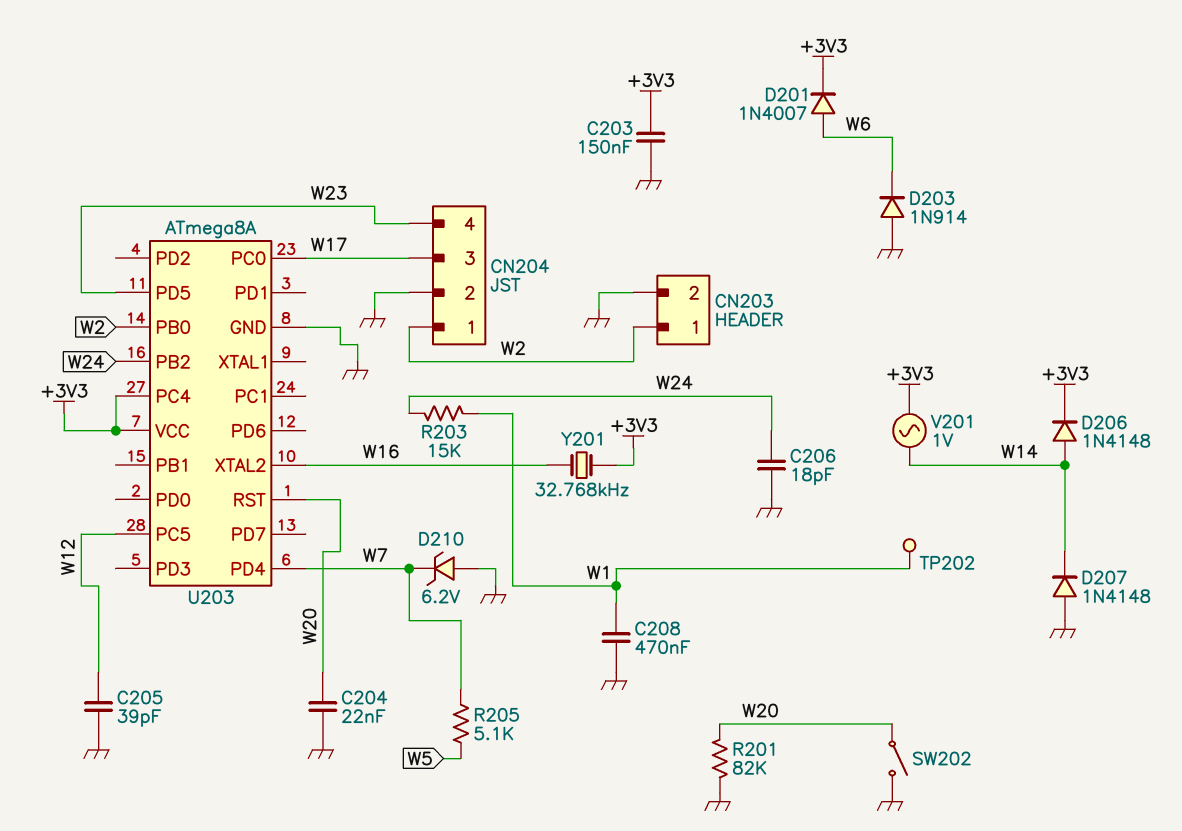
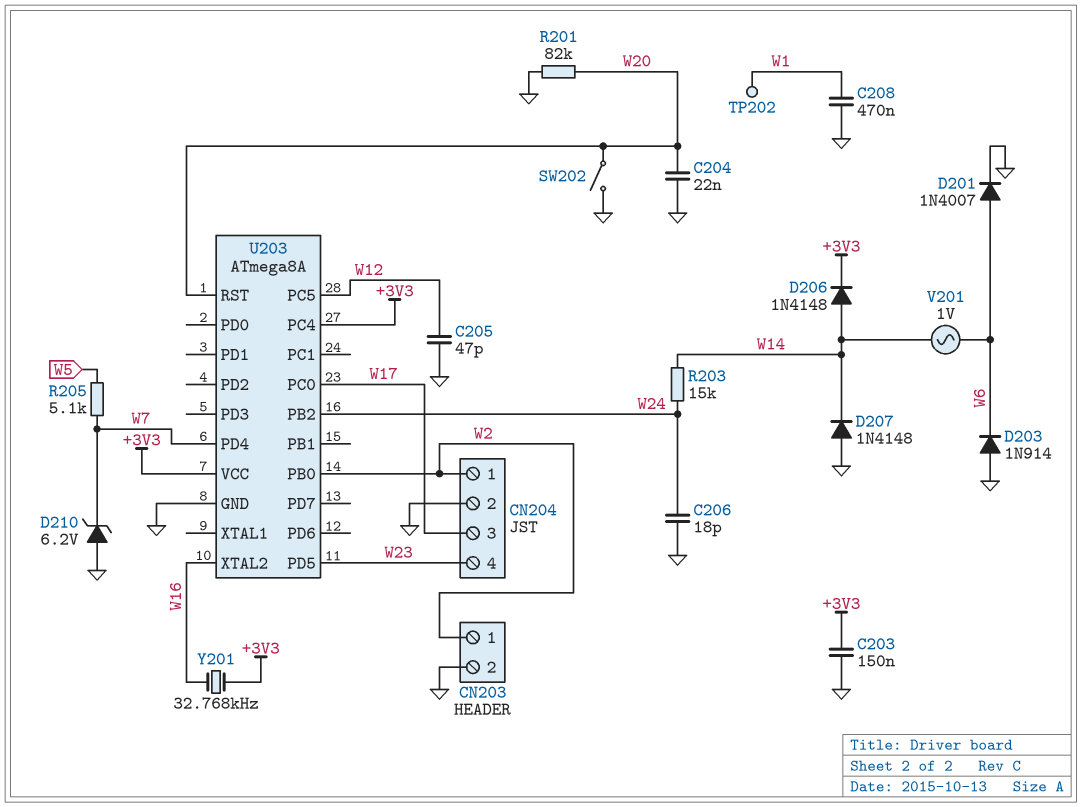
C205: 39pF (GND, W12) -> 47pF (GND, W12)
D201: diode 1N4007 (A W6, K +3V3) -> diode 1N4007 (A W6, K GND)
R203: 15k (W1, W24) -> 15k (W14, W24)
V201: AC 1V (+3V3, W14) -> AC 1V (W6, W14)

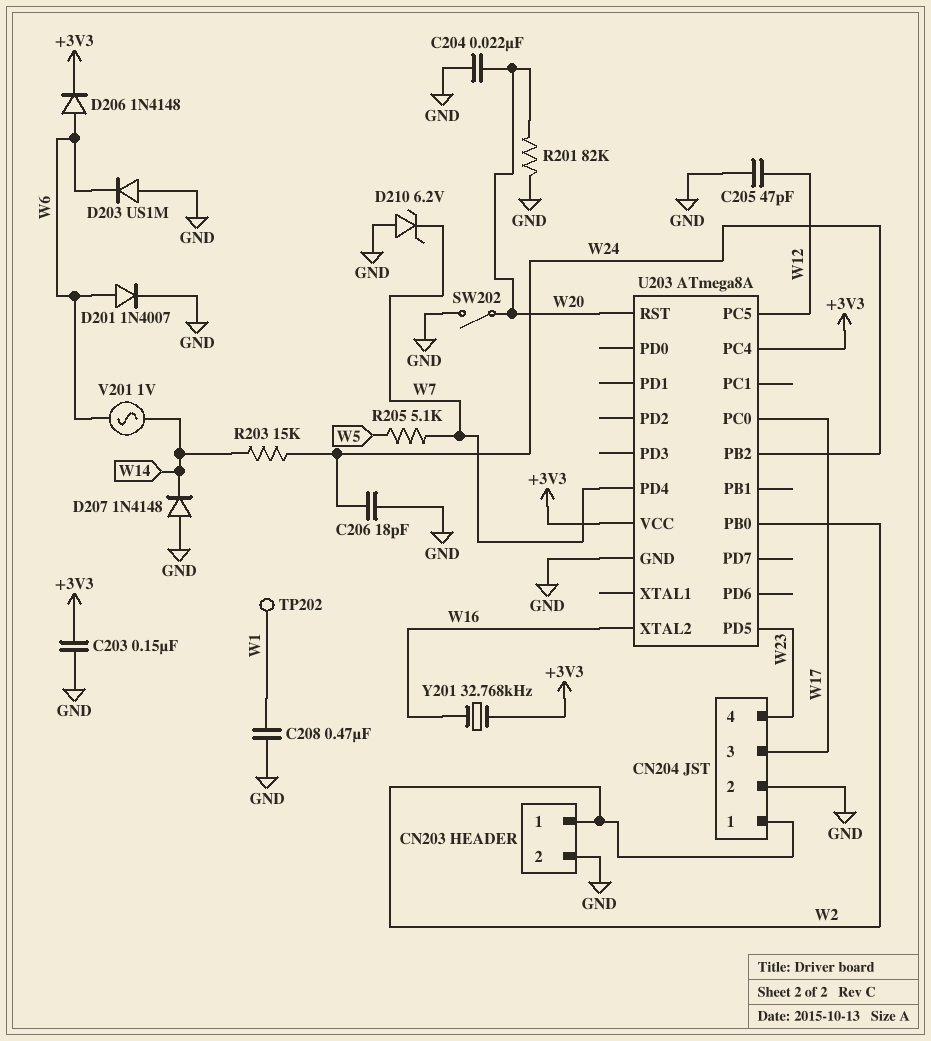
D203: diode 1N914 (A GND, K W6) -> diode US1M (A GND, K W6)
D206: diode 1N4148 (A W14, K +3V3) -> diode 1N4148 (A W6, K +3V3)

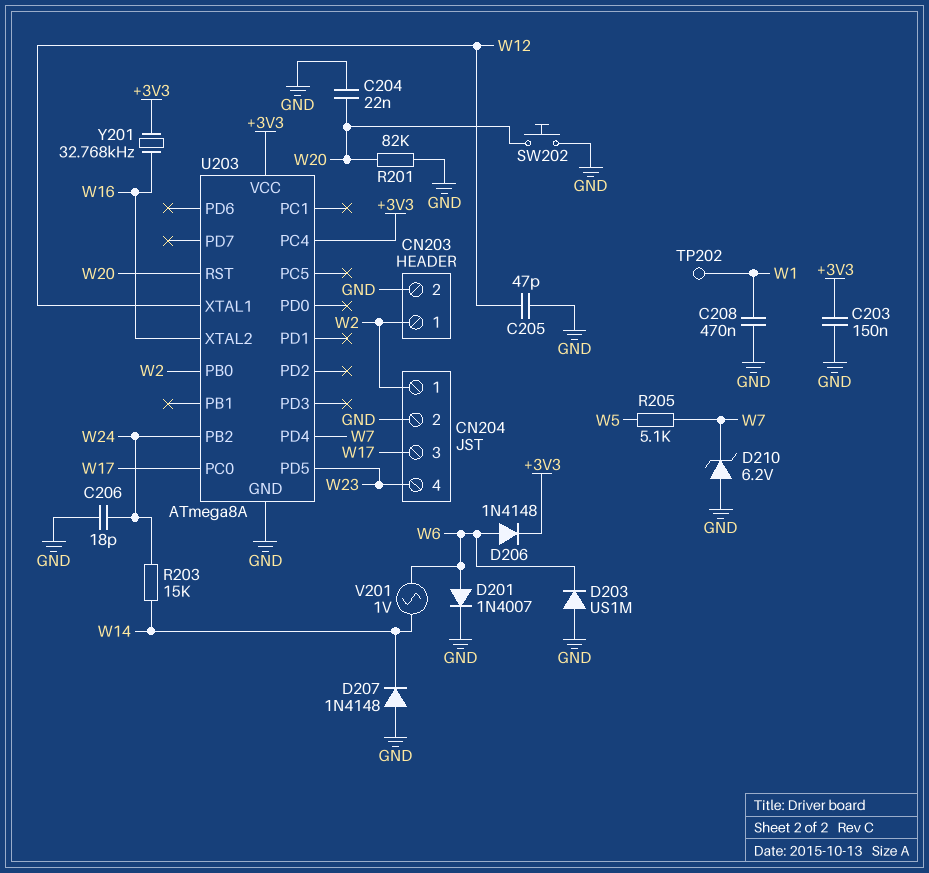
SW202: switch (GND, W20) -> button (GND, W20)
U203 pin PC5: W12 -> none
U203 pin XTAL1: none -> W12

